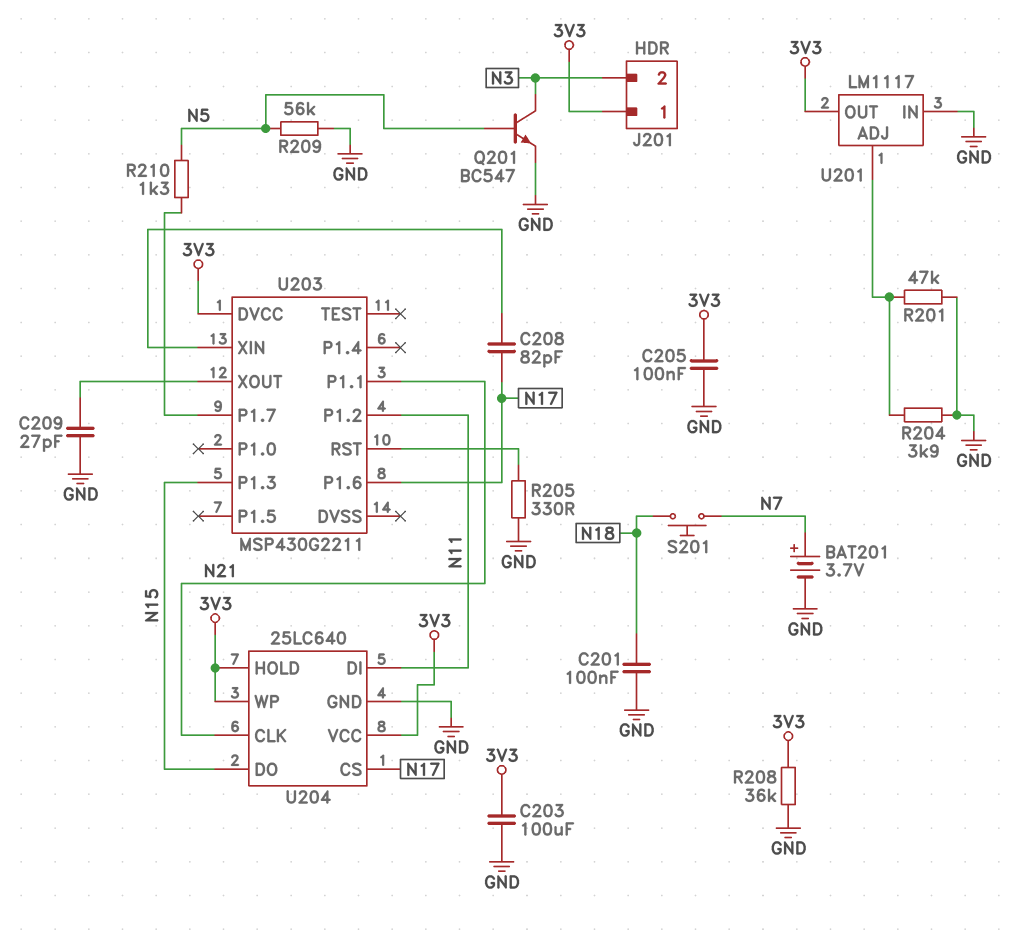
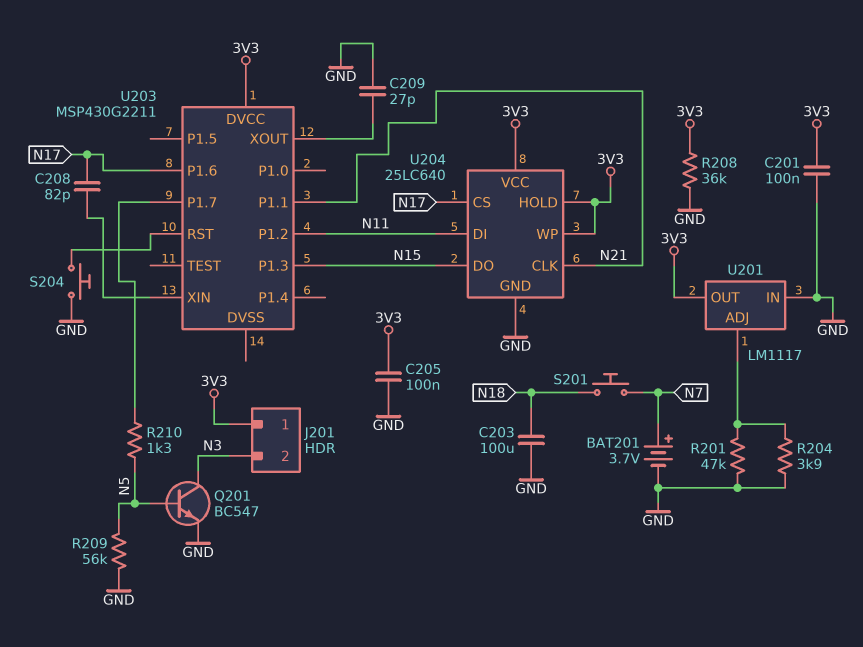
C201: 100nF (GND, N18) -> 100nF (3V3, GND)
C203: 100uF (3V3, GND) -> 100uF (GND, N18)
R205: 330 (GND, U203/RST) -> none
S204: none -> button (GND, U203/RST)

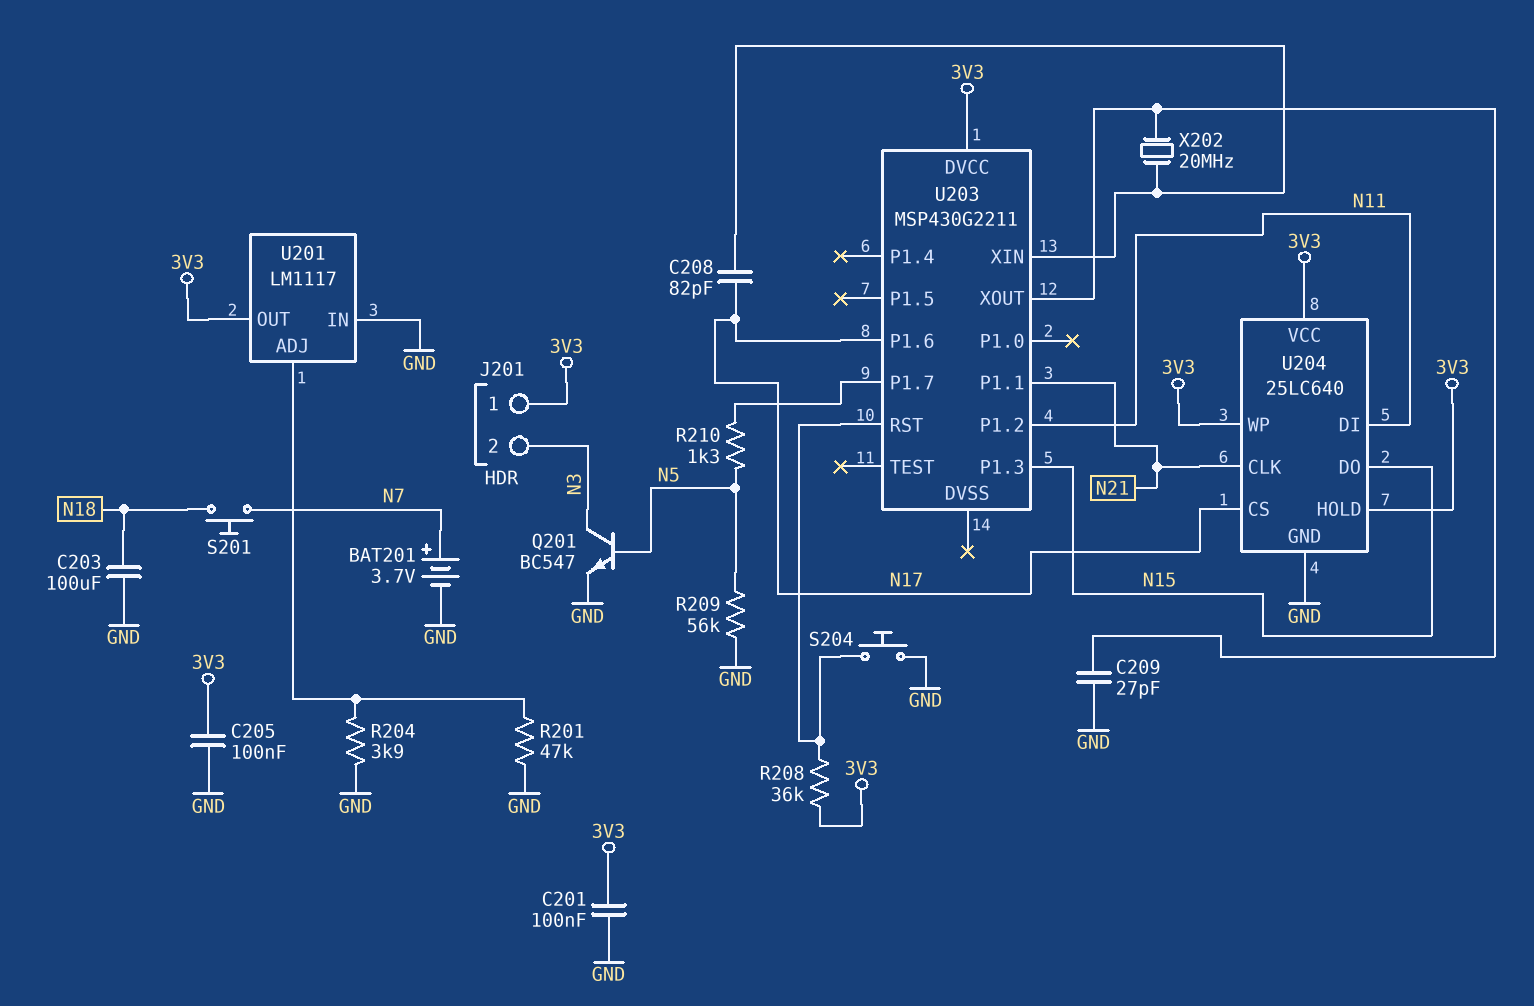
R208: 36k (3V3, GND) -> 36k (3V3, U203/RST)
X202: none -> 20MHz (U203/XIN, U203/XOUT)

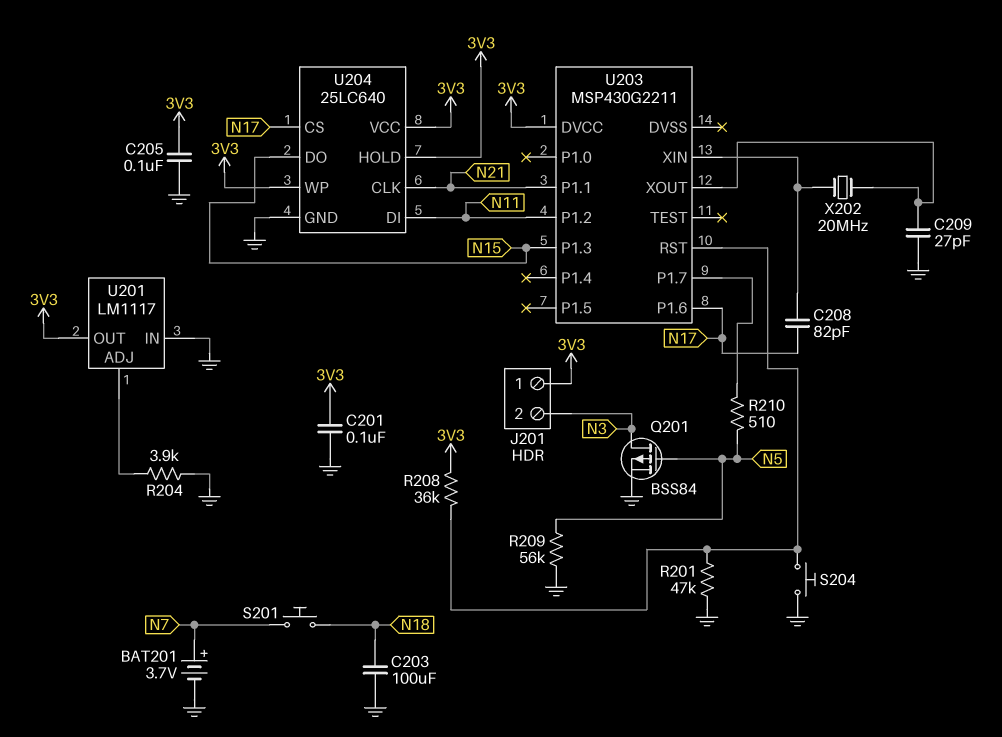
Q201: NPN BC547 (B N5, C N3, E GND) -> PMOS BSS84 (G N5, D N3, S GND)
R201: 47k (GND, U201/ADJ) -> 47k (GND, U203/RST)
R210: 1.3k (N5, U203/P1.7) -> 510 (N5, U203/P1.7)

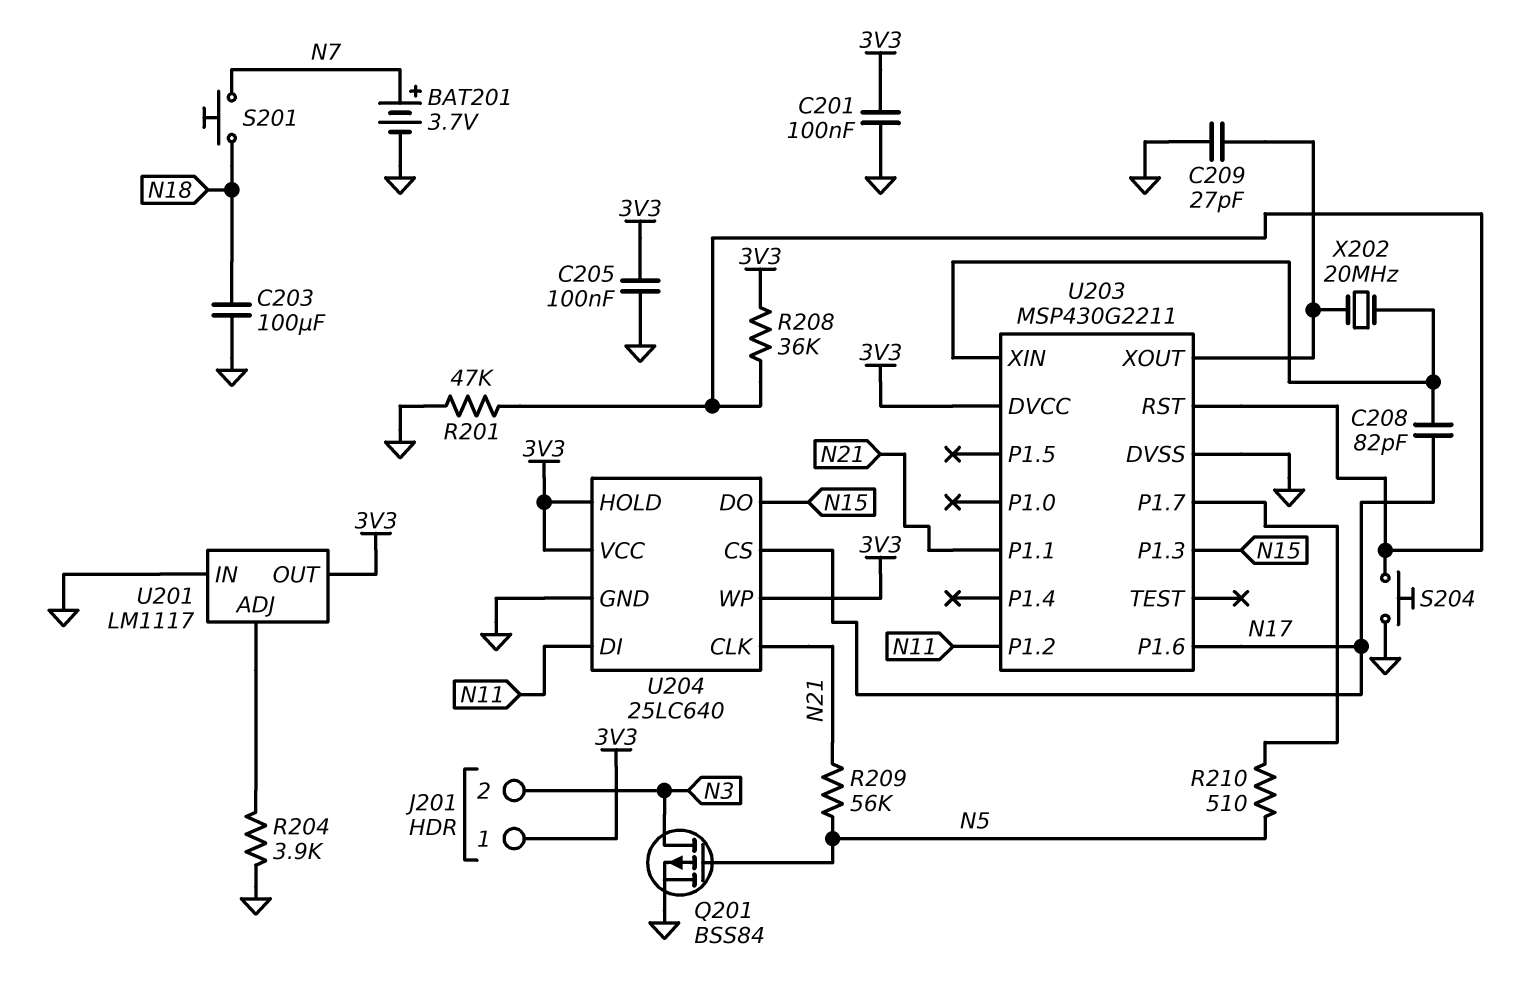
R209: 56k (GND, N5) -> 56k (N5, N21)
U203 pin DVSS: none -> GND

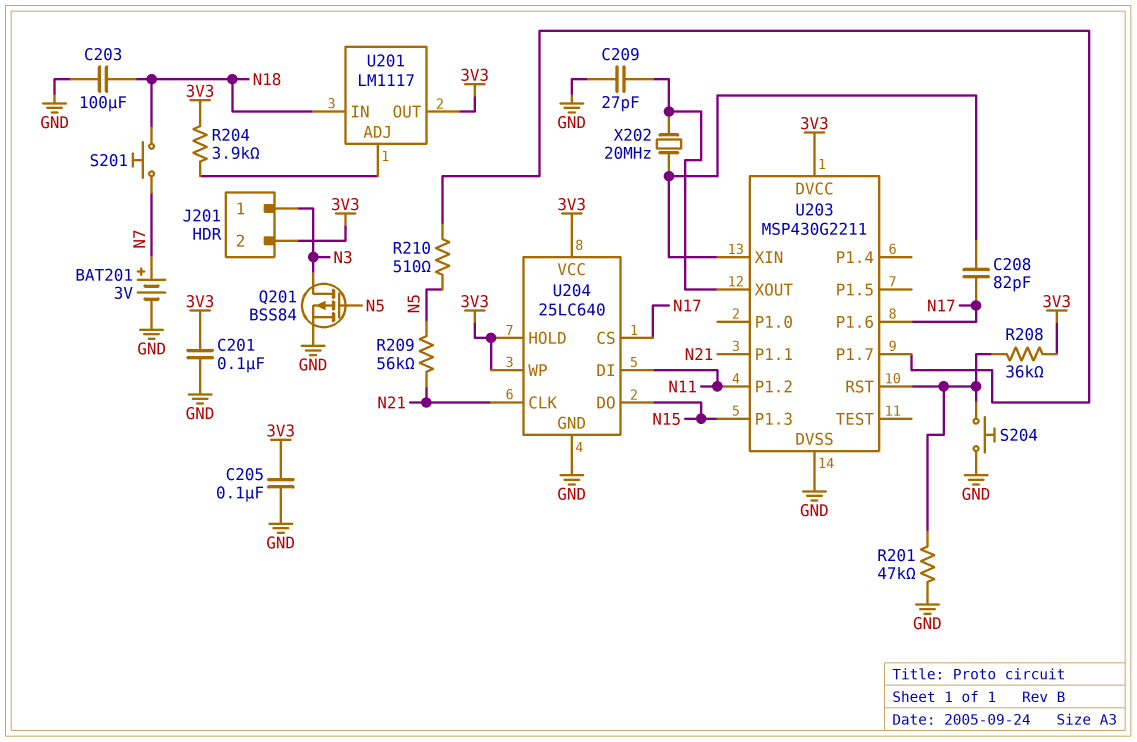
BAT201: 3.7V (plus N7, minus GND) -> 3V (plus N7, minus GND)
J201 pin 1: 3V3 -> N3
J201 pin 2: N3 -> 3V3
R204: 3.9k (GND, U201/ADJ) -> 3.9k (3V3, U201/ADJ)
U201 pin IN: GND -> N18

